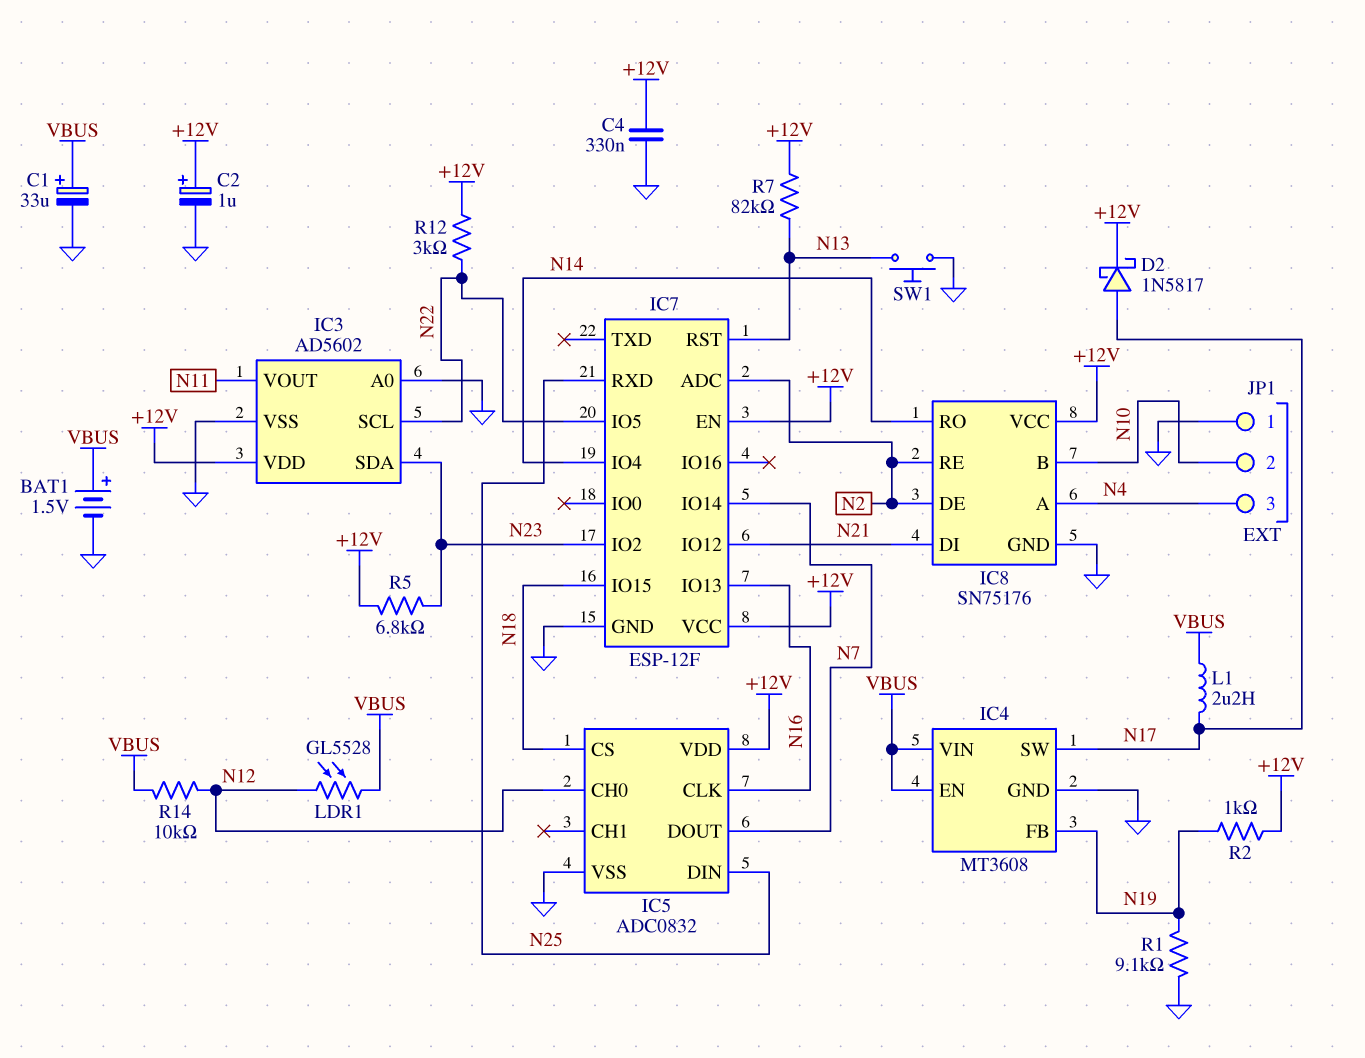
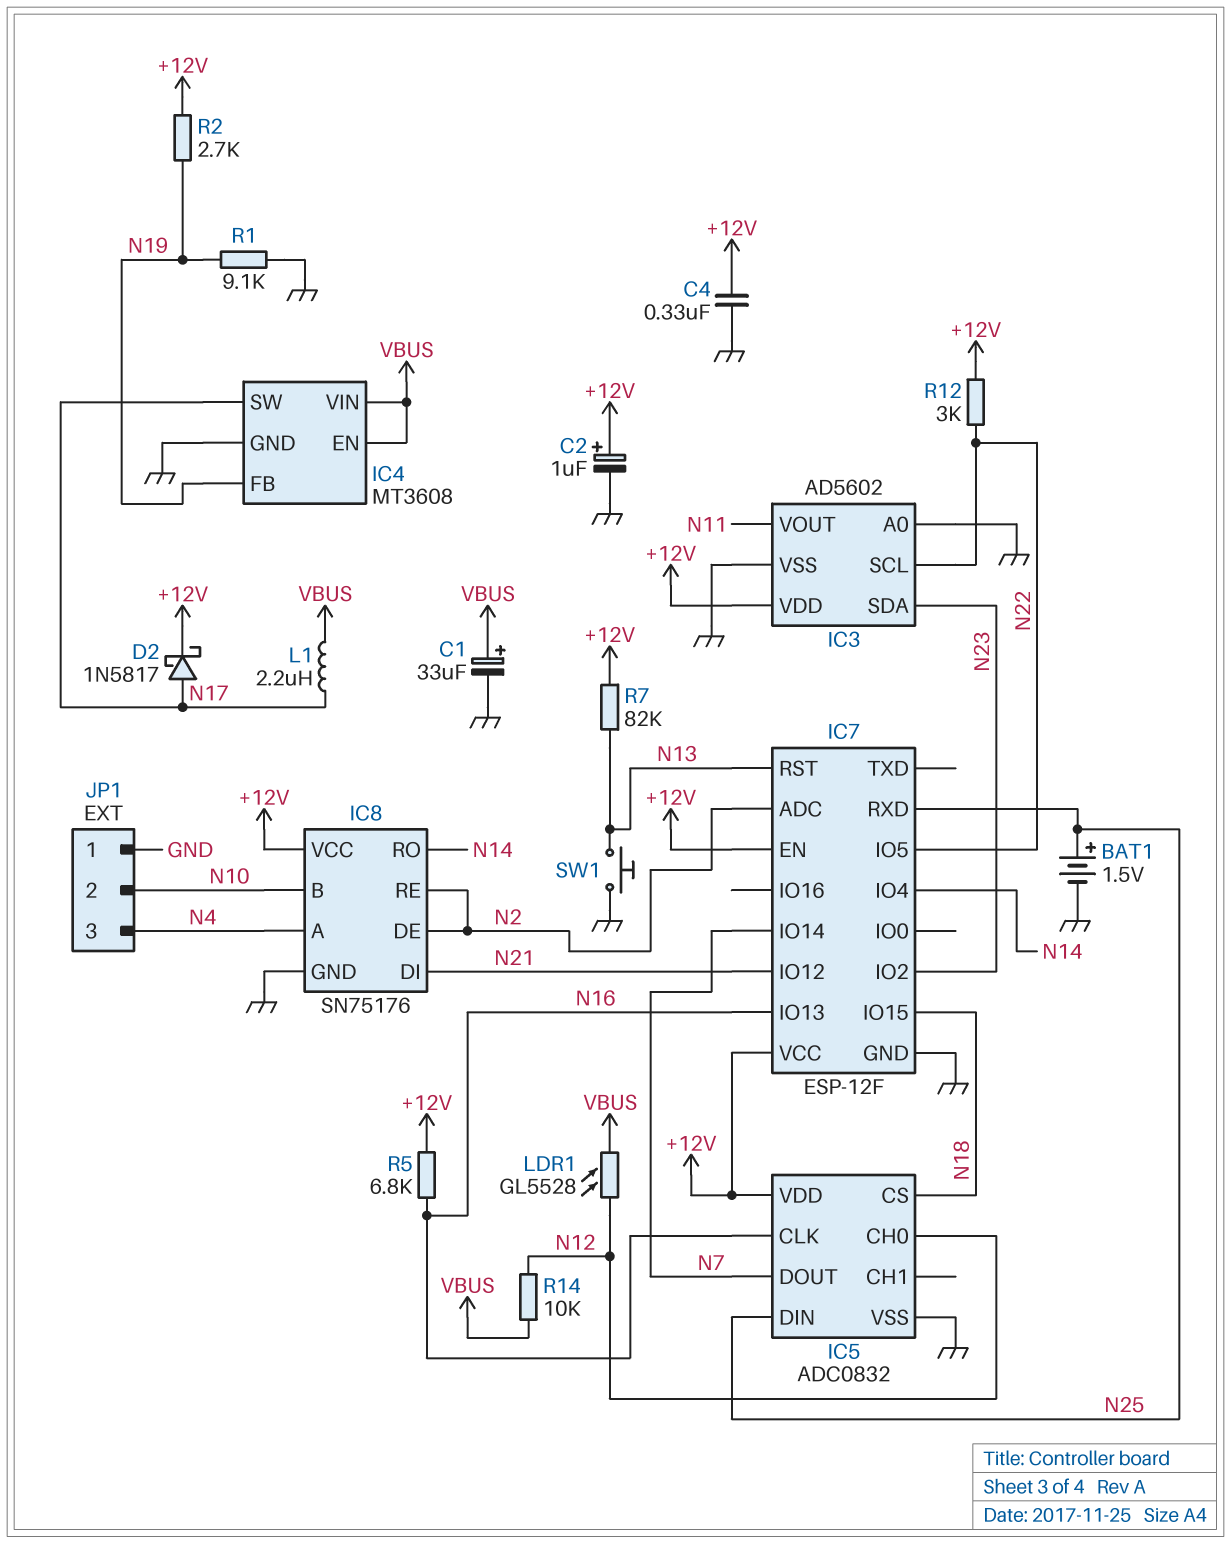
BAT1: 1.5V (plus VBUS, minus GND) -> 1.5V (plus N25, minus GND)
R2: 1k (+12V, N19) -> 2.7k (+12V, N19)
R5: 6.8k (+12V, N23) -> 6.8k (+12V, N16)

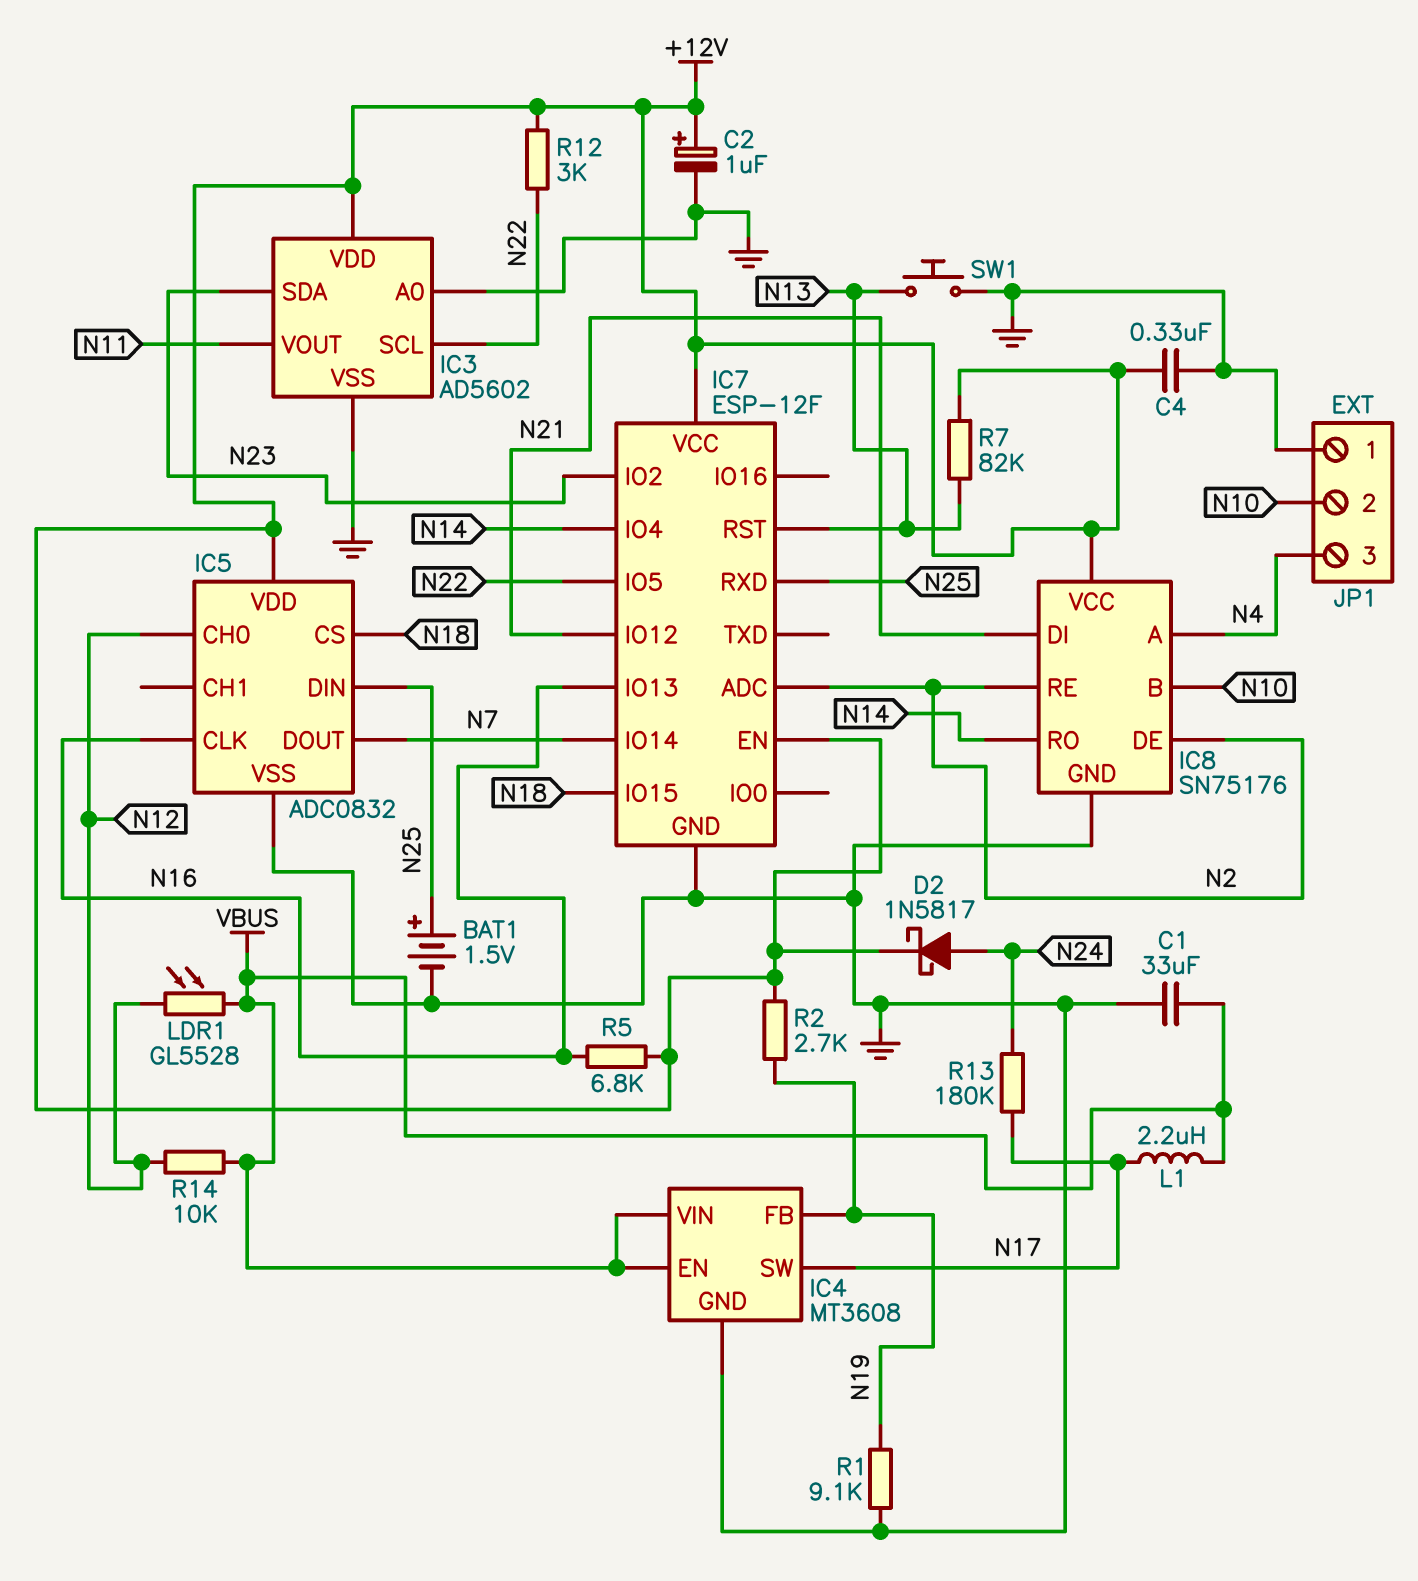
C1: 33uF (plus VBUS, minus GND) -> 33uF (GND, VBUS)
D2: schottky 1N5817 (A N17, K +12V) -> schottky 1N5817 (A N24, K +12V)
R13: none -> 180k (N17, N24)

